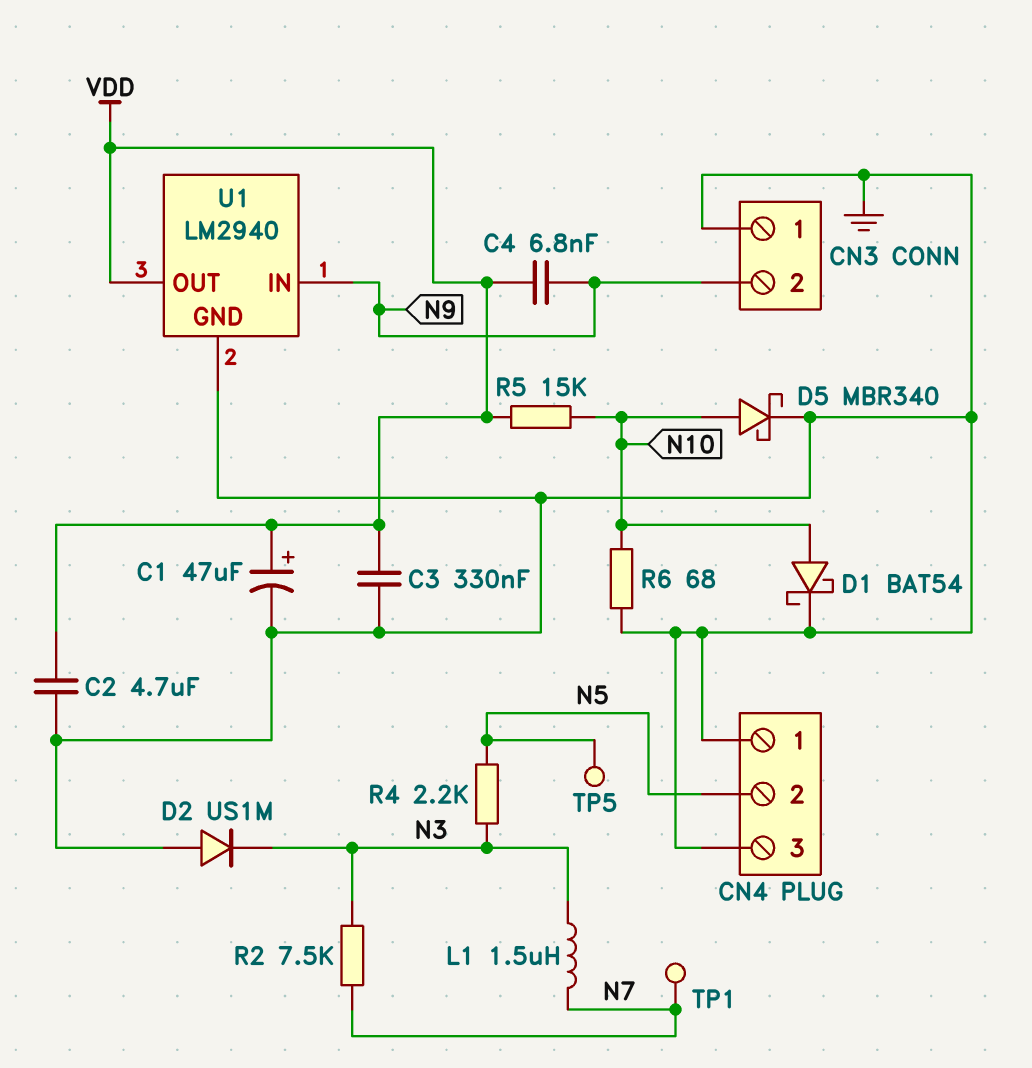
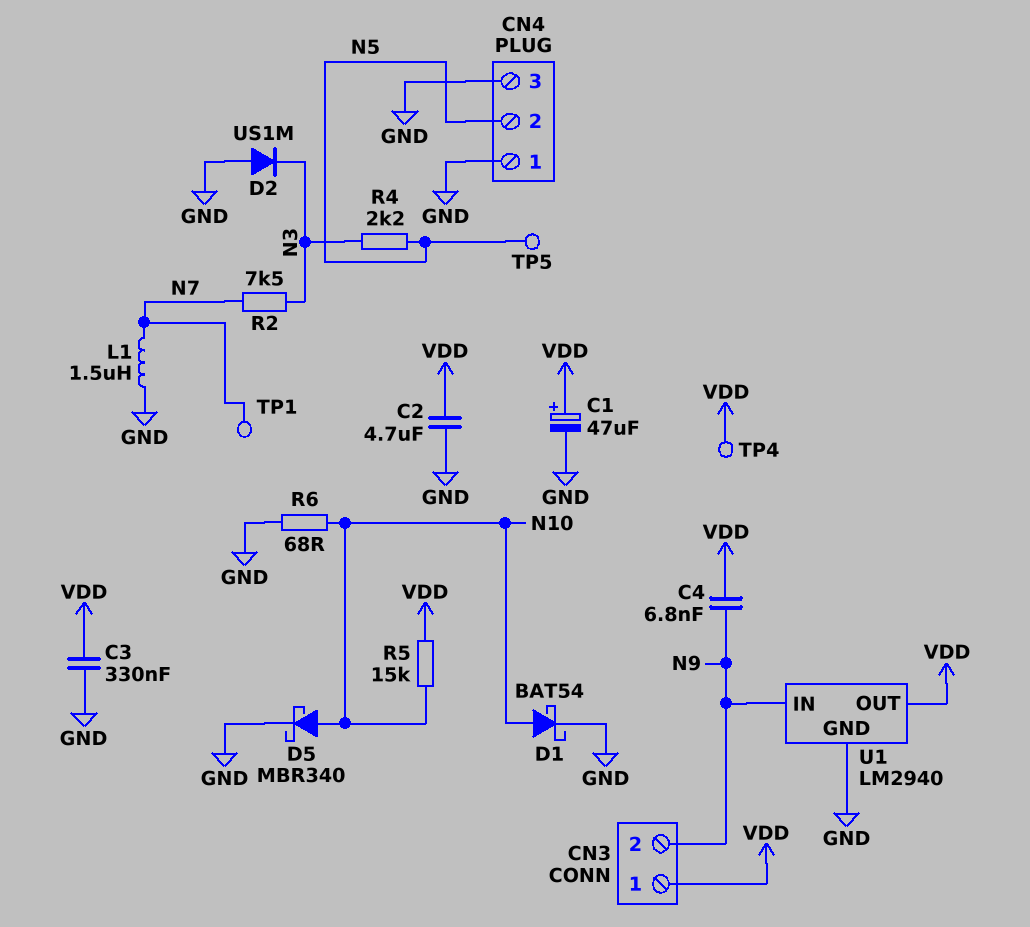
CN3 pin 1: GND -> VDD
L1: 1.5uH (N3, N7) -> 1.5uH (GND, N7)
TP4: none -> test point (VDD)

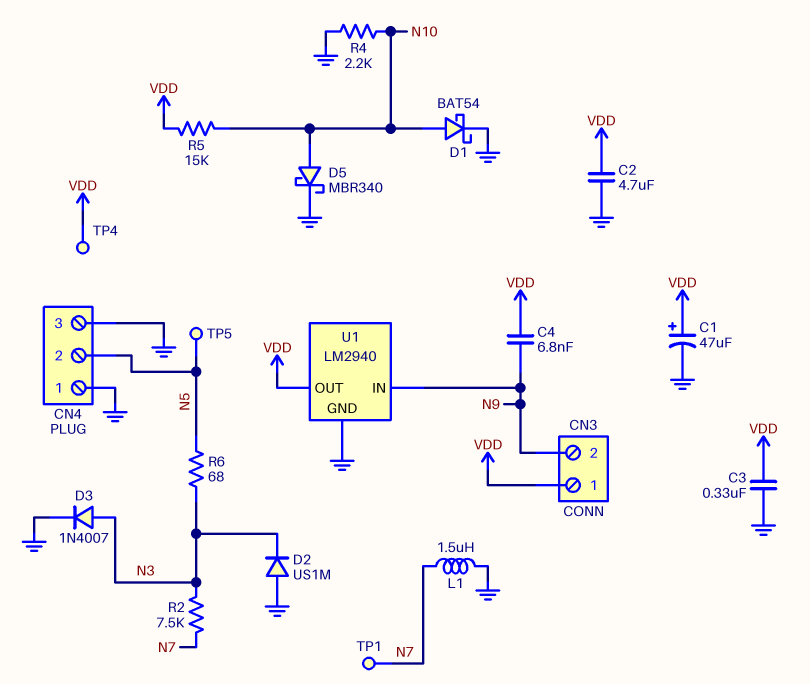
D3: none -> diode 1N4007 (A N3, K GND)
R4: 2.2k (N3, N5) -> 2.2k (GND, N10)
R6: 68 (GND, N10) -> 68 (N3, N5)

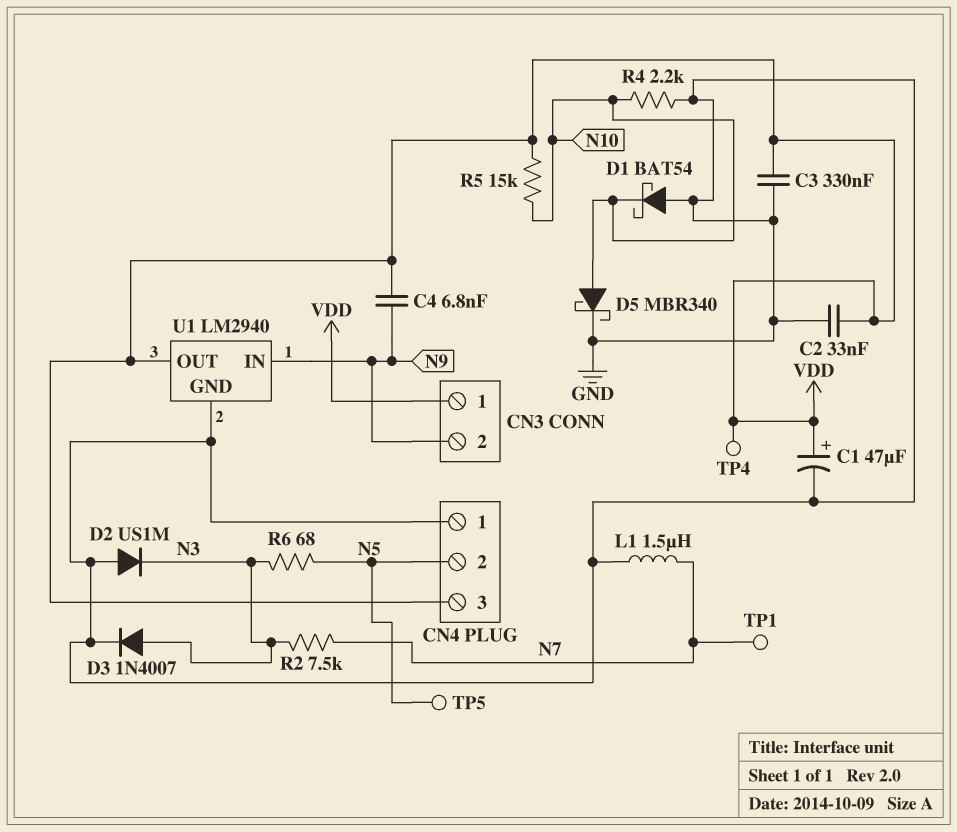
C2: 4.7uF (GND, VDD) -> 33nF (GND, VDD)
CN4 pin 3: GND -> VDD
D1: schottky BAT54 (A N10, K GND) -> schottky BAT54 (A GND, K N10)

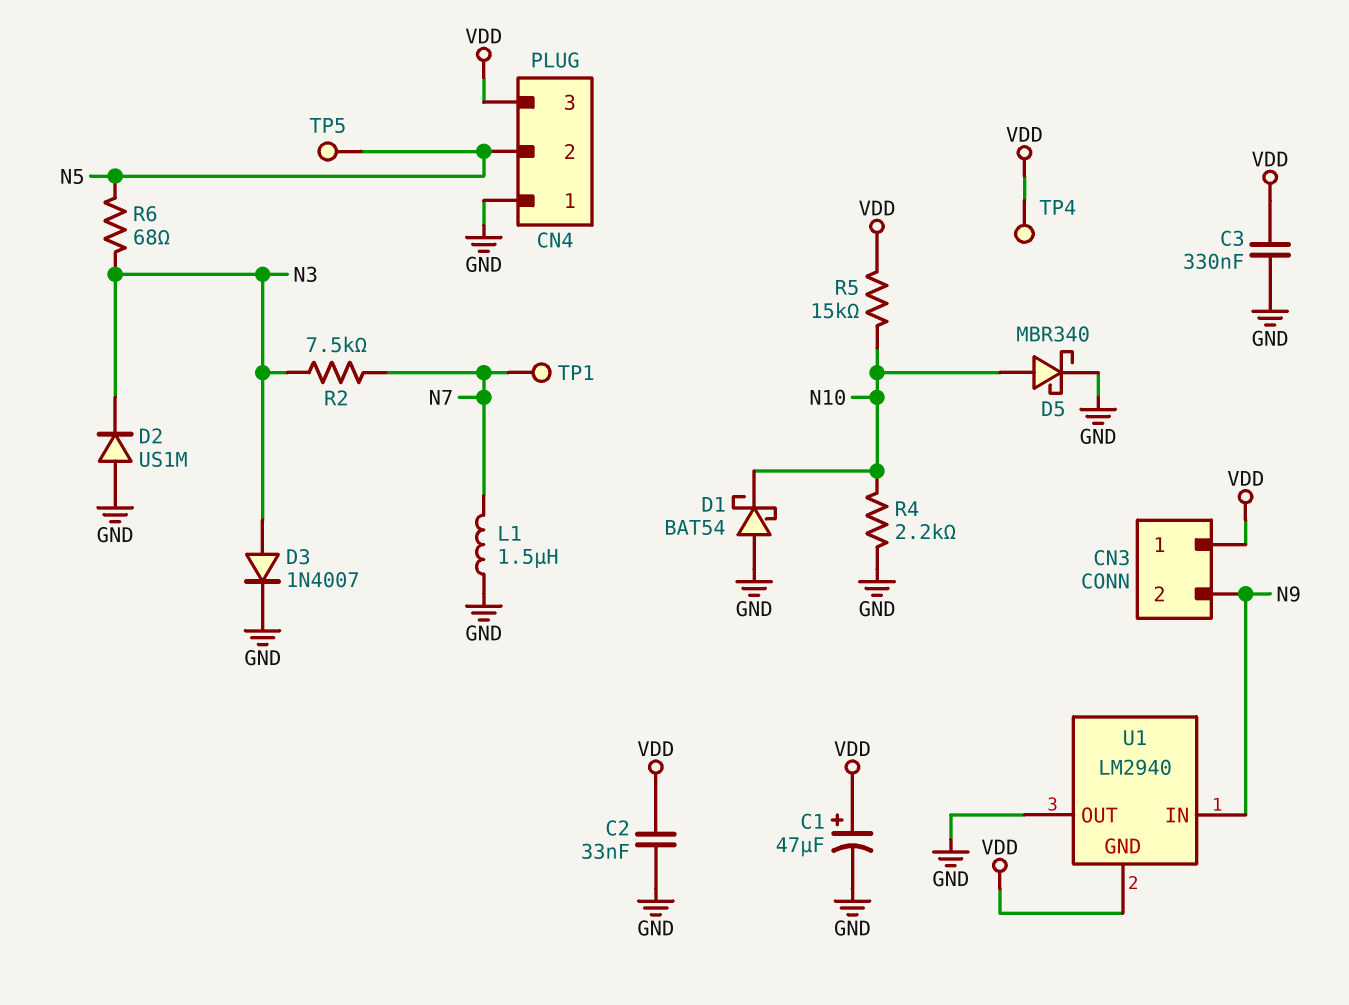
C4: 6.8nF (N9, VDD) -> none
U1 pin GND: GND -> VDD
U1 pin OUT: VDD -> GND

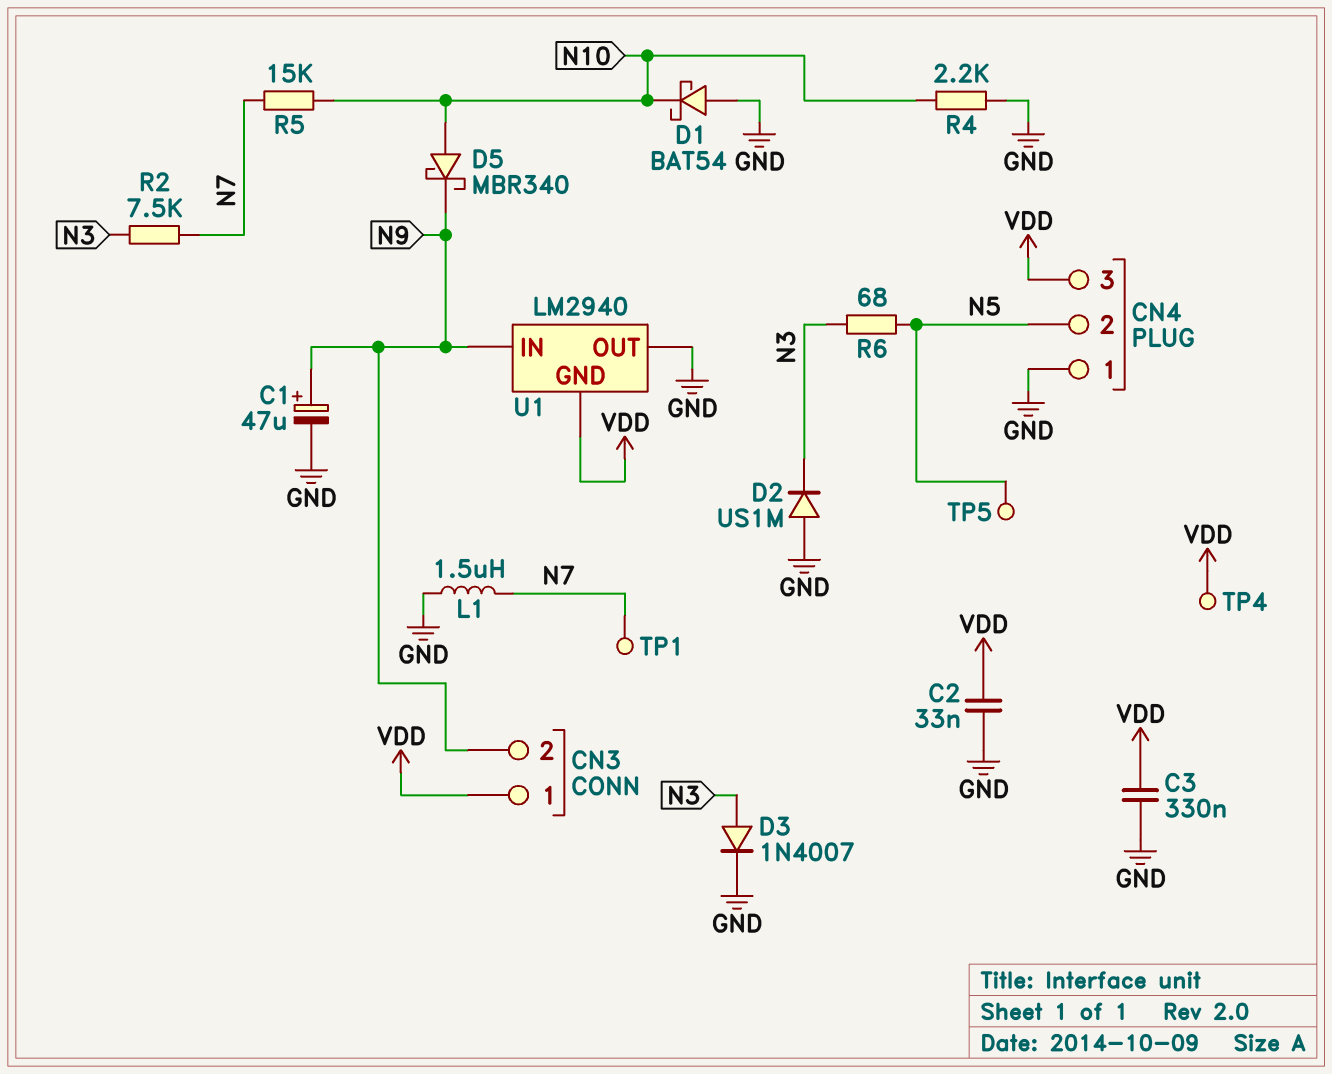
C1: 47uF (plus VDD, minus GND) -> 47uF (plus N9, minus GND)
D5: schottky MBR340 (A N10, K GND) -> schottky MBR340 (A N10, K N9)
R5: 15k (N10, VDD) -> 15k (N7, N10)

